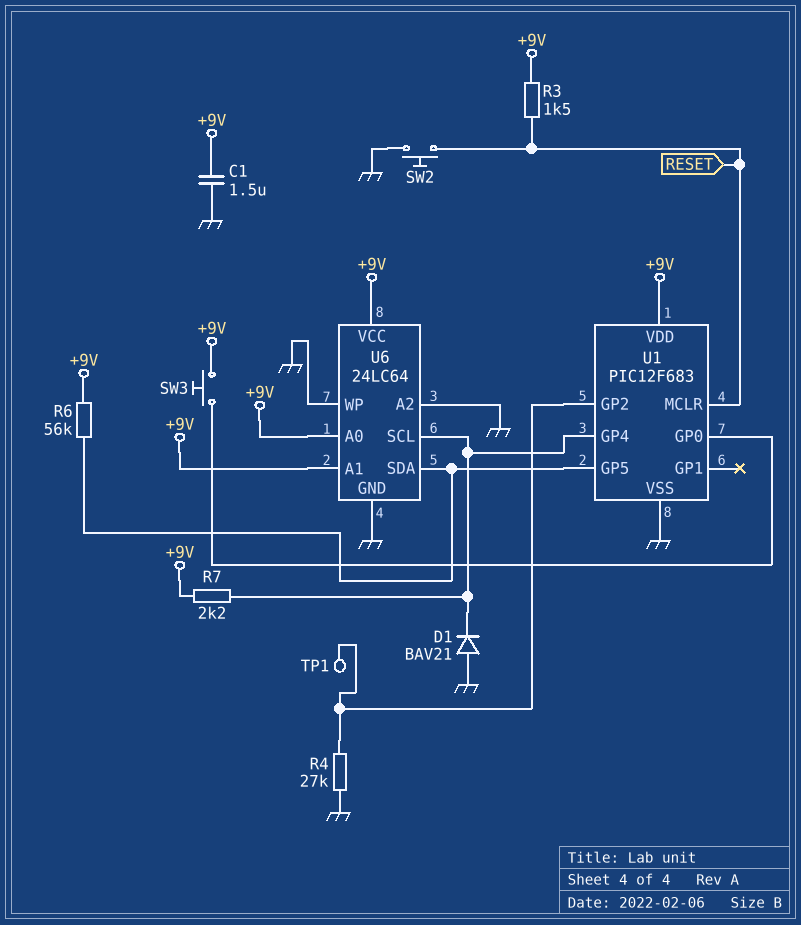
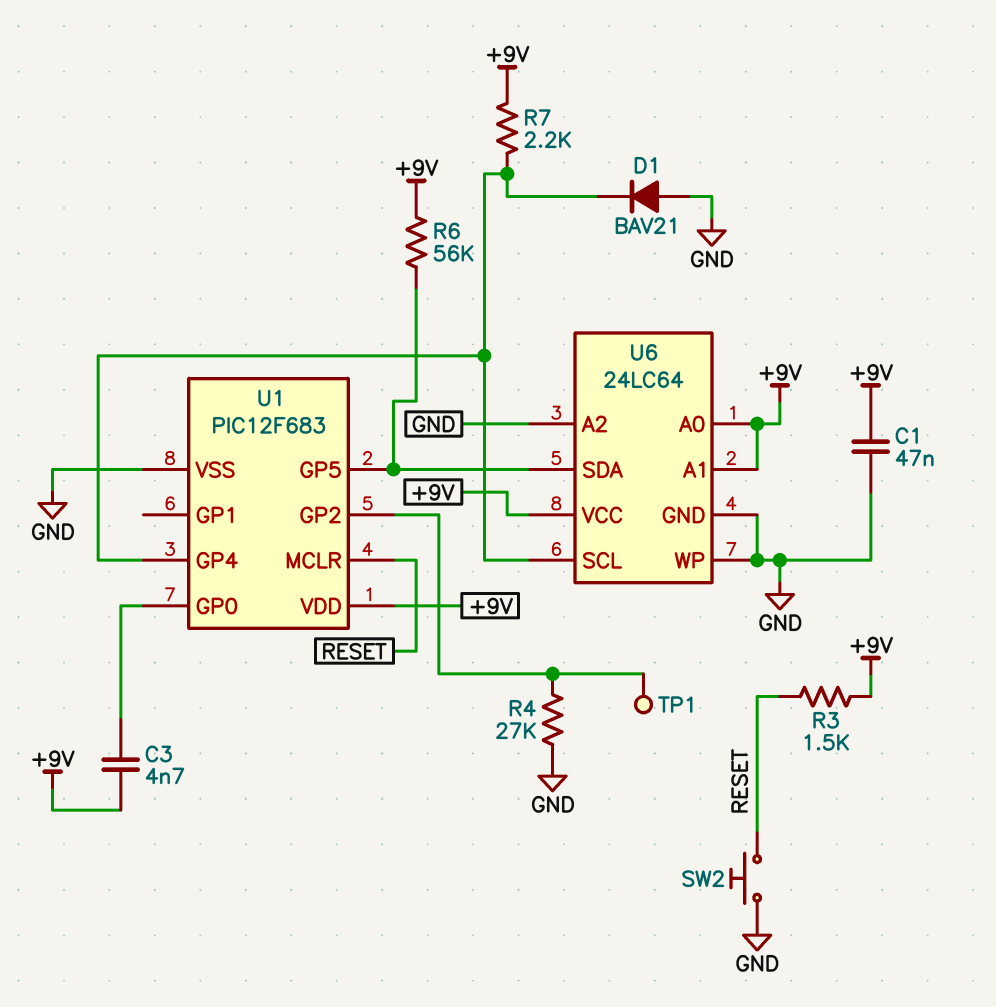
C1: 1.5uF (+9V, GND) -> 47nF (+9V, GND)
C3: none -> 4.7nF (+9V, U1/GP0)
SW3: button (+9V, U1/GP0) -> none

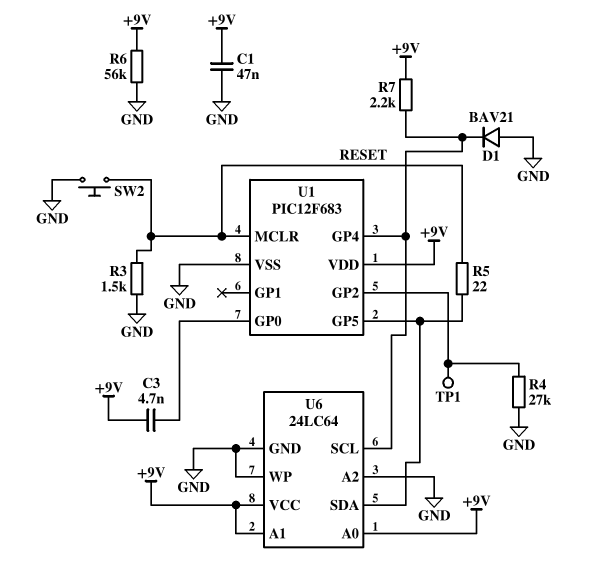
R3: 1.5k (+9V, RESET) -> 1.5k (GND, RESET)
R5: none -> 22 (RESET, U1/GP5)
R6: 56k (+9V, U1/GP5) -> 56k (+9V, GND)

